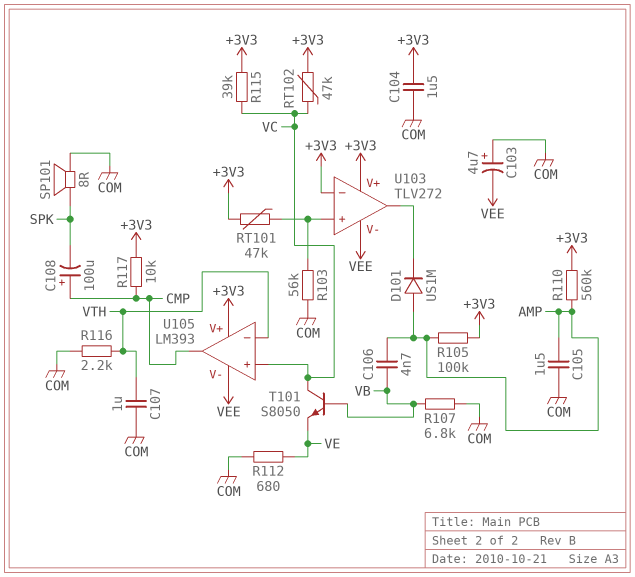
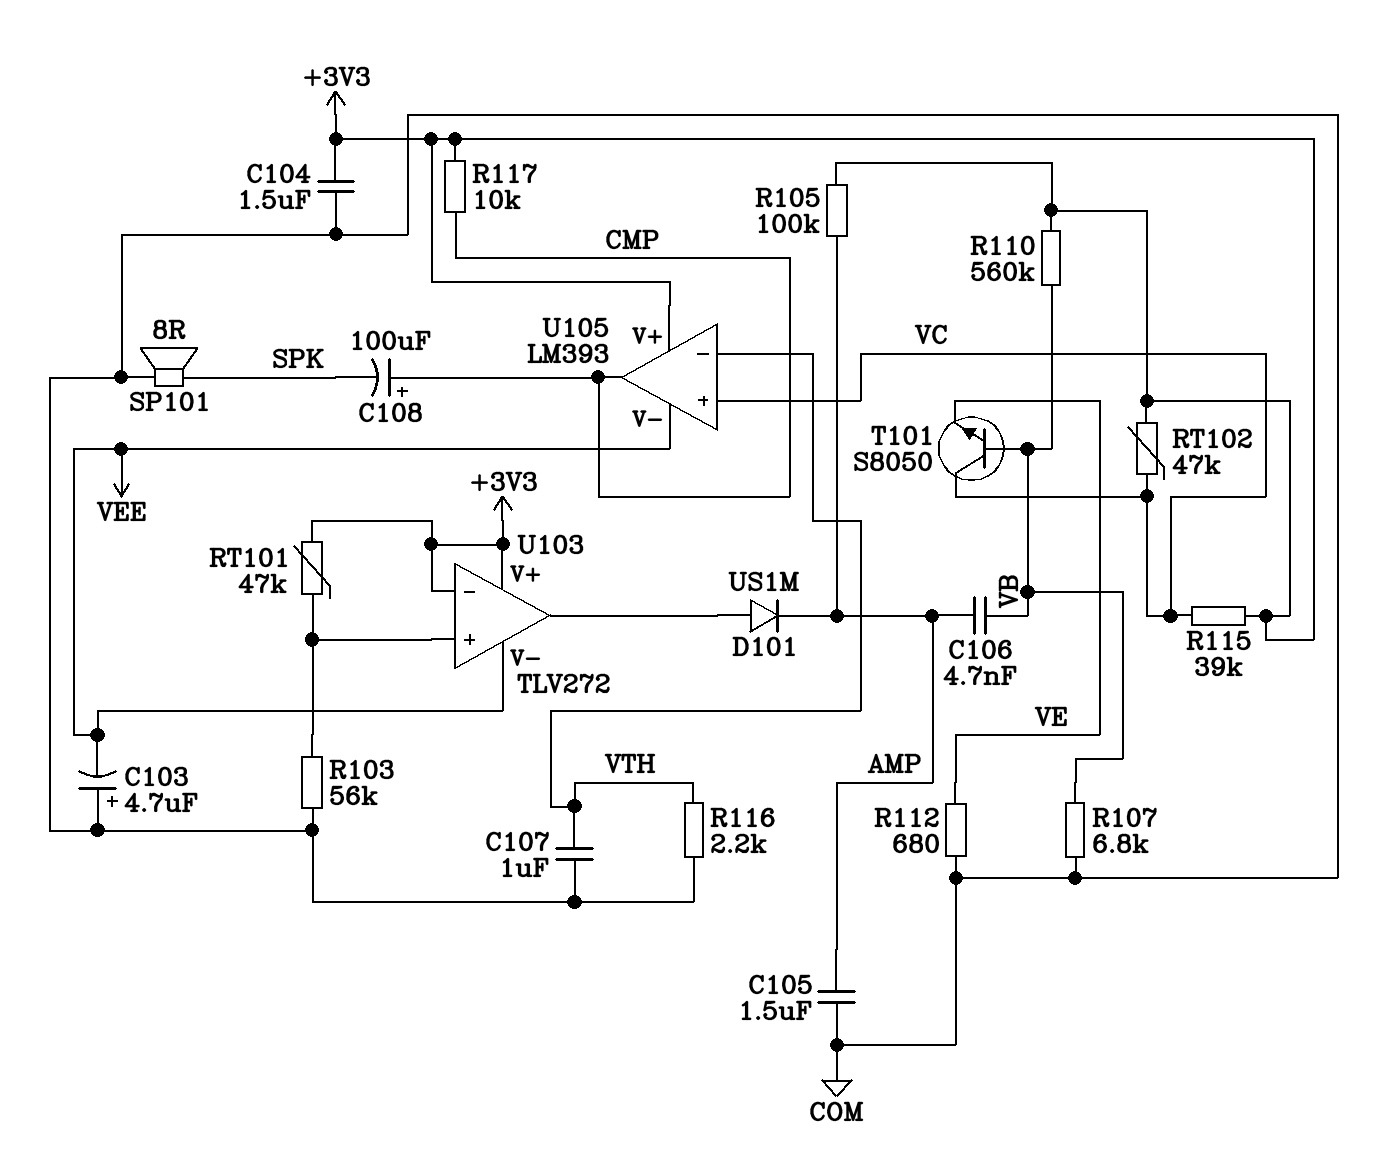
D101: diode US1M (A AMP, K U103/out) -> diode US1M (A U103/out, K AMP)
R110: 560k (+3V3, AMP) -> 560k (+3V3, VB)

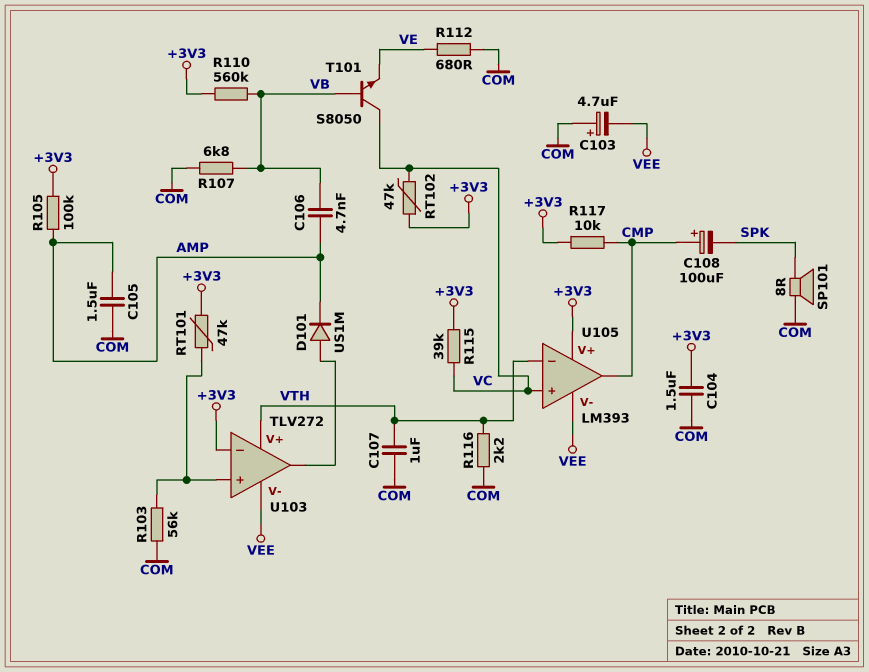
U103 pin V+: +3V3 -> VTH

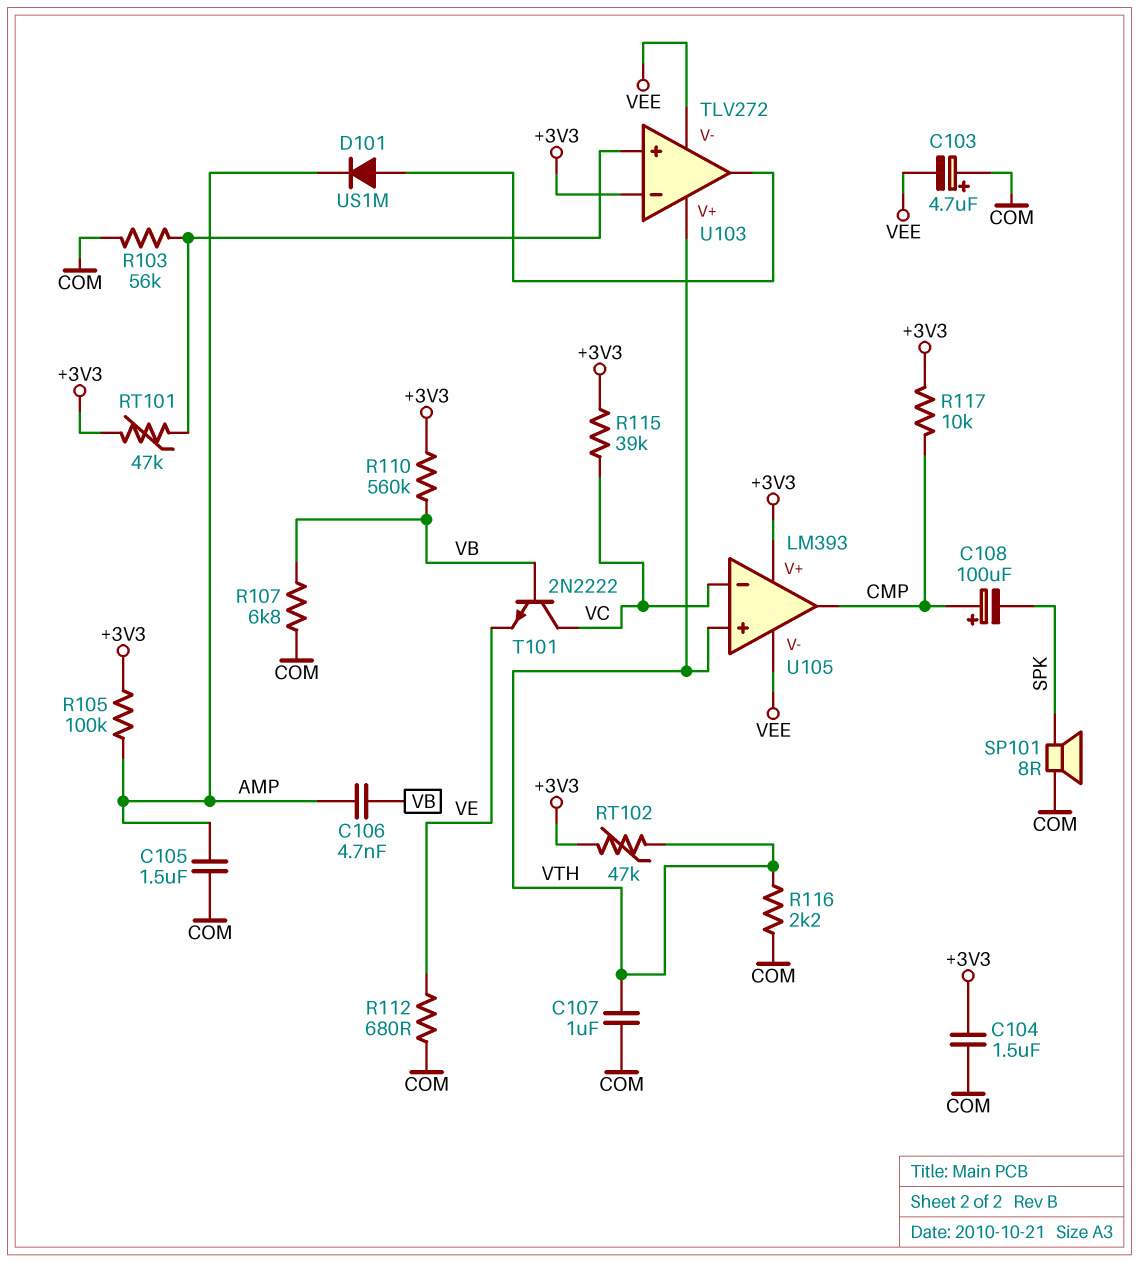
RT102: 47k (+3V3, VC) -> 47k (+3V3, VTH)
T101: NPN S8050 (B VB, C VC, E VE) -> NPN 2N2222 (B VB, C VC, E VE)
U105 pin in+: VC -> VTH
U105 pin in-: VTH -> VC

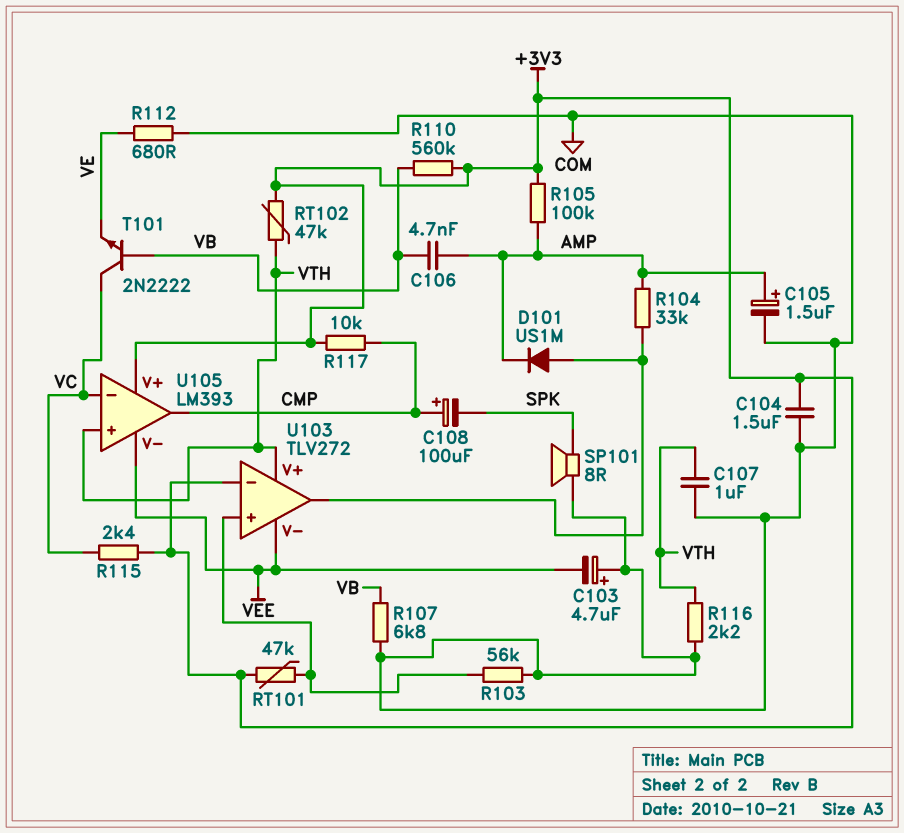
C105: 1.5uF (AMP, COM) -> 1.5uF (plus AMP, minus COM)
R104: none -> 33k (AMP, U103/out)
R115: 39k (+3V3, VC) -> 2.4k (+3V3, VC)

